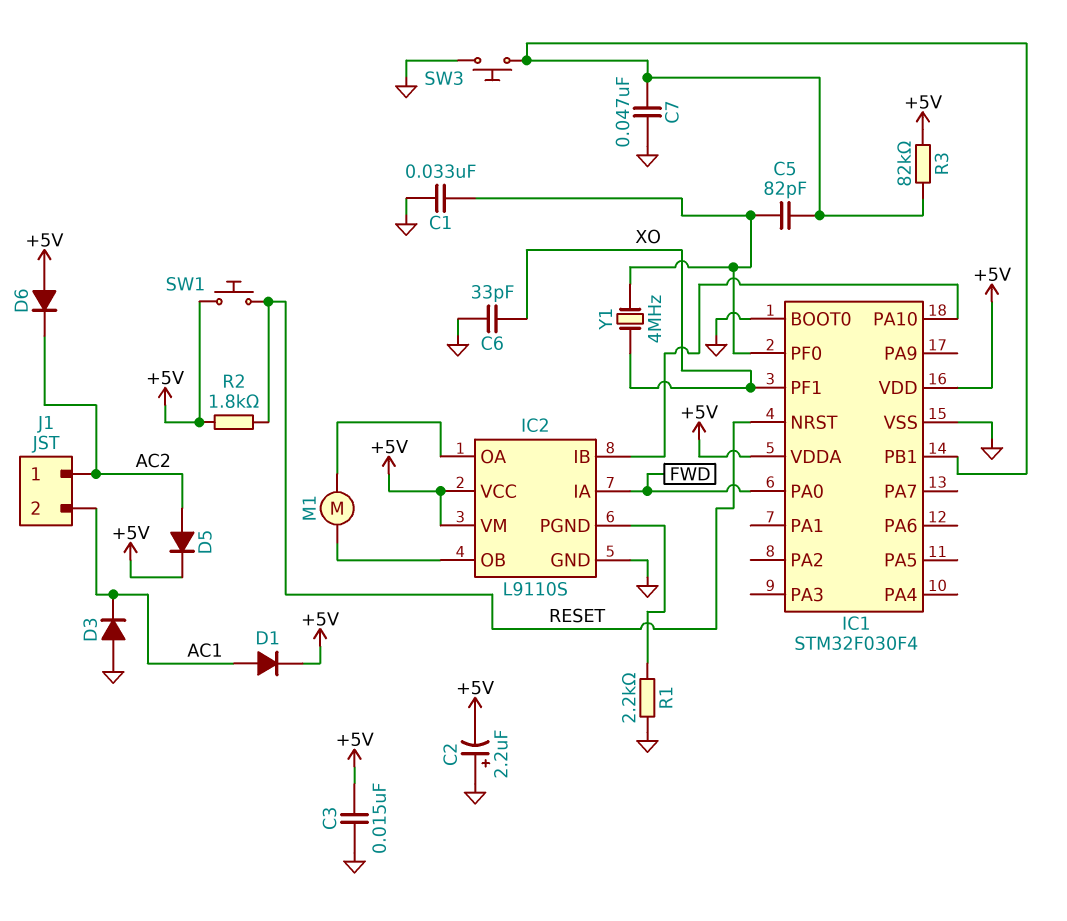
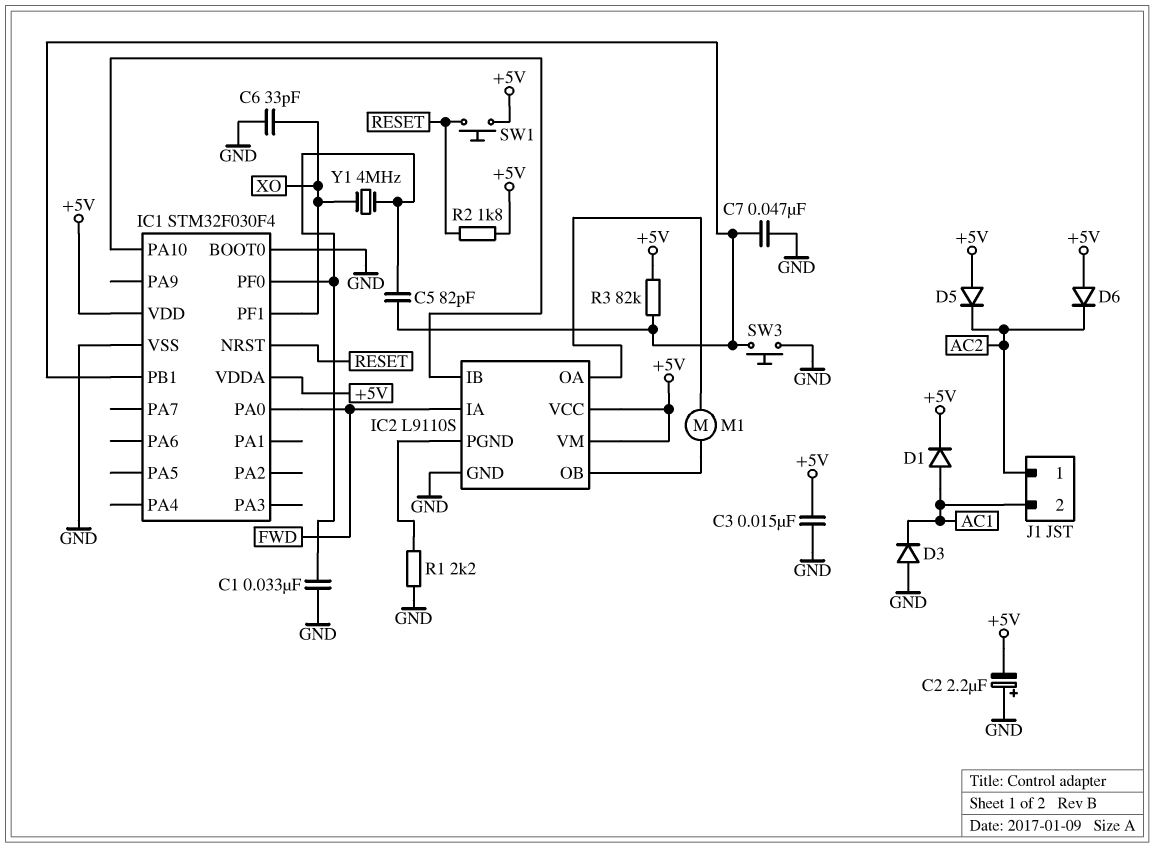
D5: diode (A AC2, K +5V) -> diode (A +5V, K AC2)

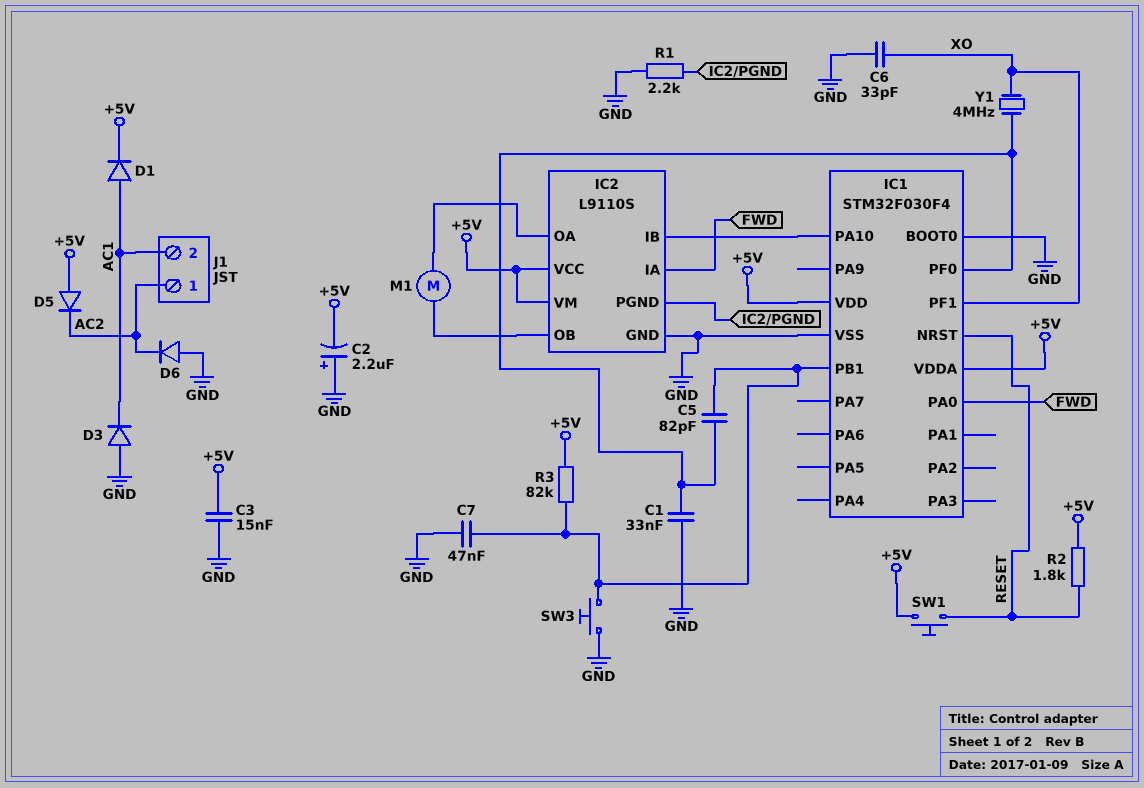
D6: diode (A +5V, K AC2) -> diode (A GND, K AC2)

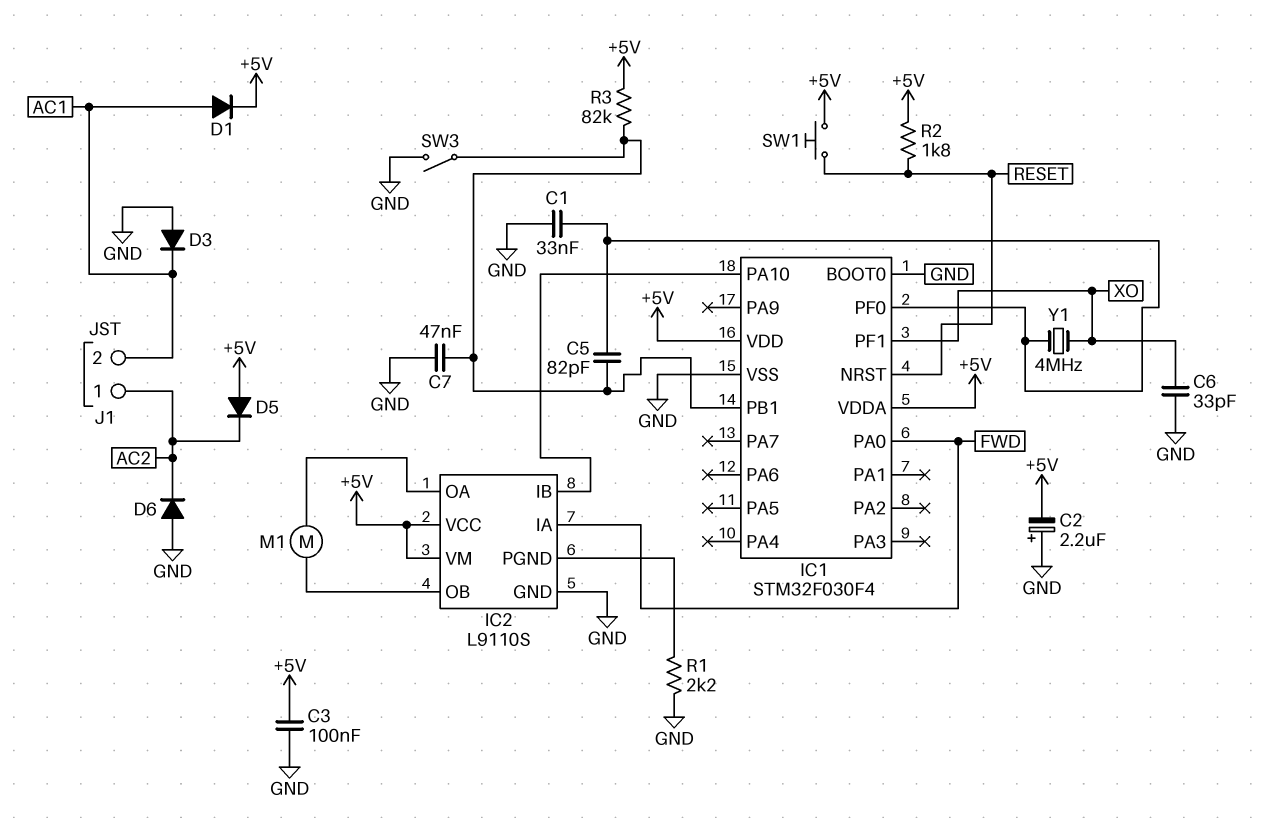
C3: 15nF (+5V, GND) -> 100nF (+5V, GND)
SW3: button (GND, IC1/PB1) -> switch (GND, IC1/PB1)

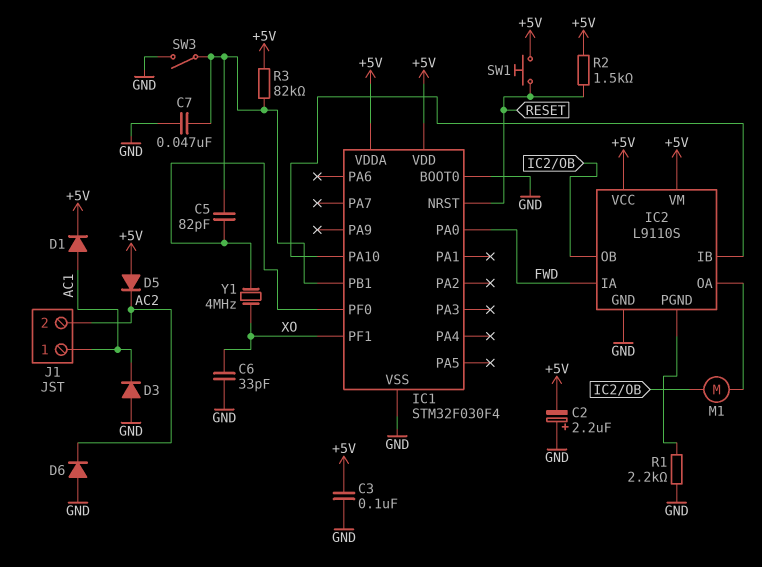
C1: 33nF (GND, IC1/PF0) -> none
J1 pin 1: AC2 -> AC1
J1 pin 2: AC1 -> AC2
R2: 1.8k (+5V, RESET) -> 1.5k (+5V, RESET)

